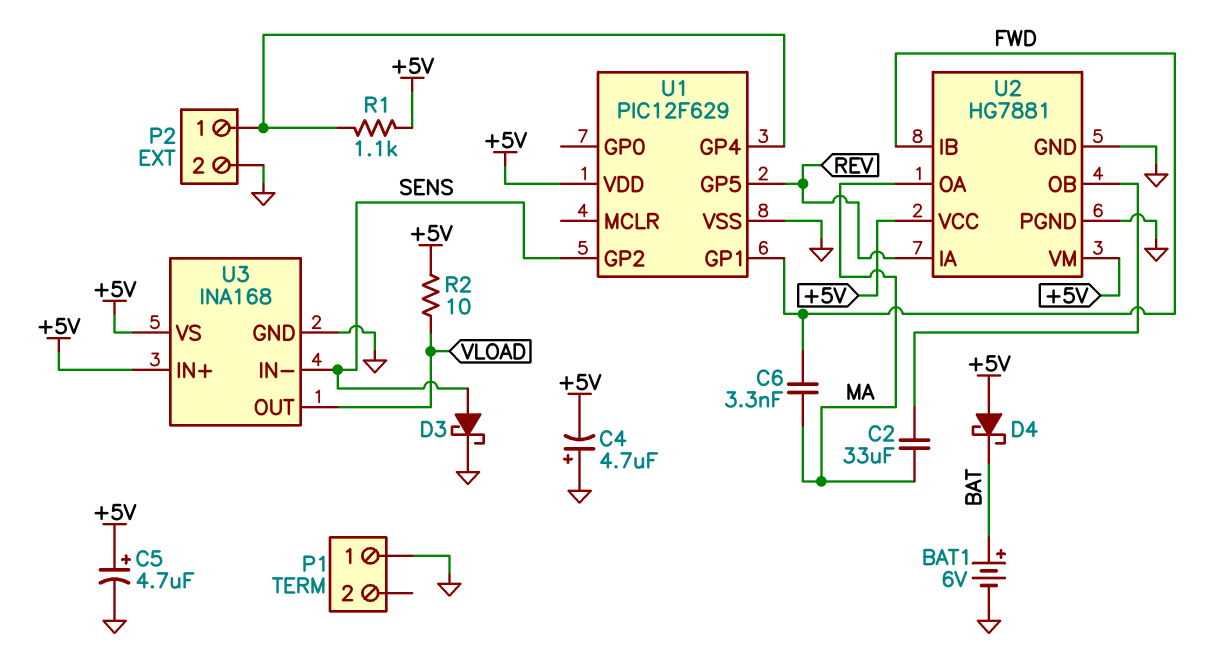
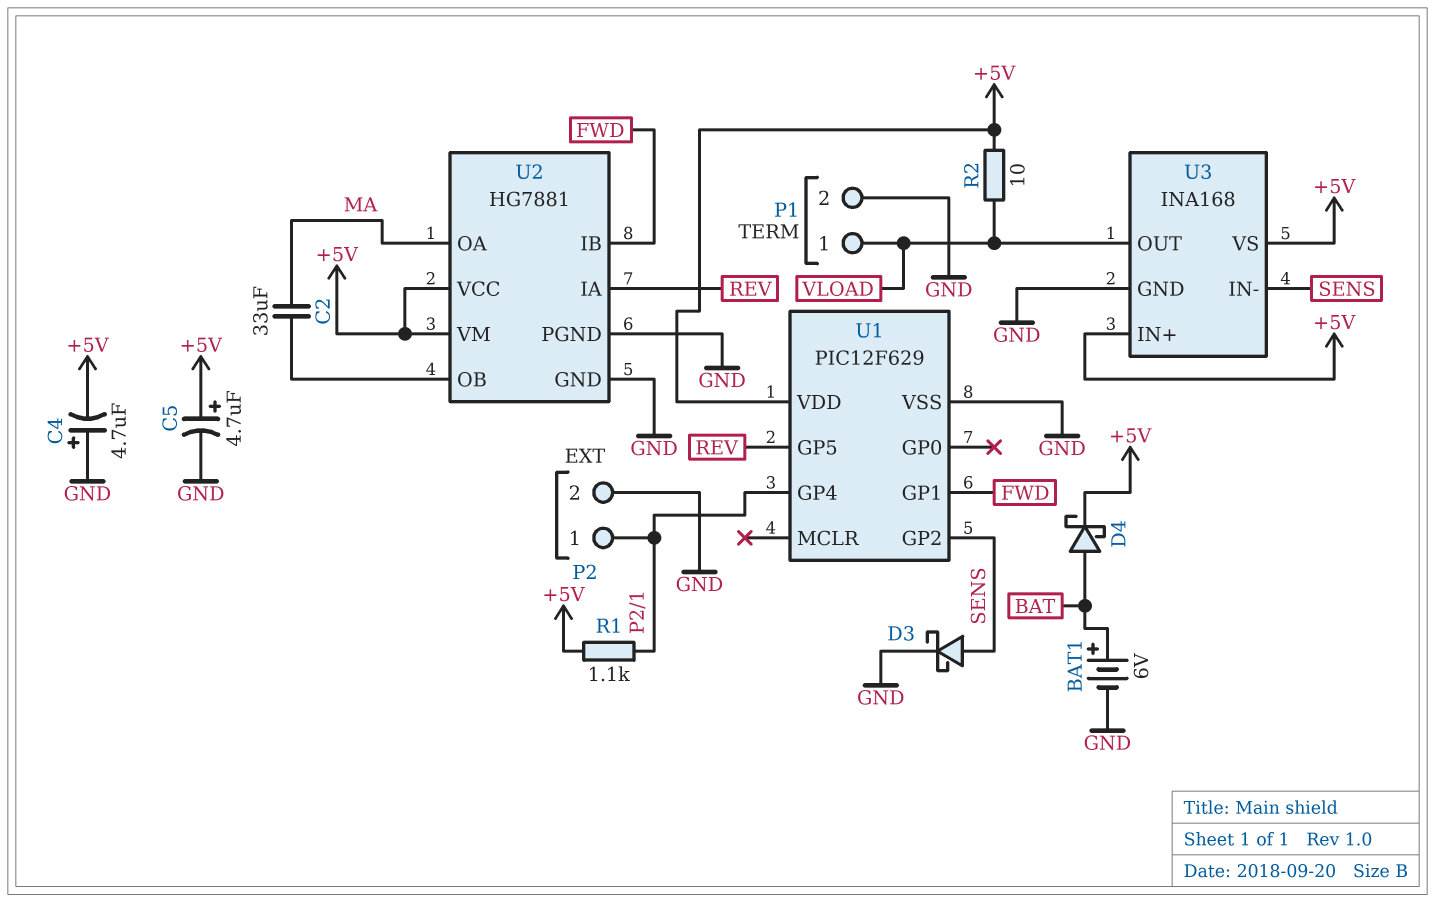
C6: 3.3nF (FWD, MA) -> none
D4: schottky (A +5V, K BAT) -> schottky (A BAT, K +5V)
P1 pin 1: GND -> VLOAD
P1 pin 2: none -> GND

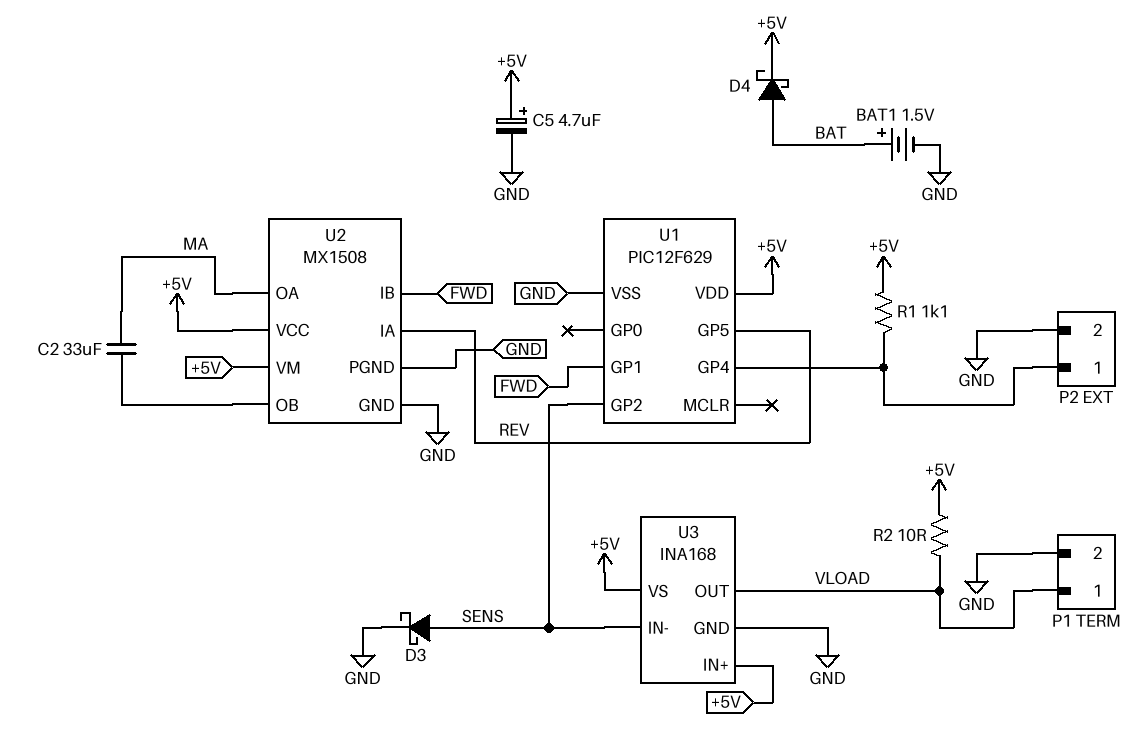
BAT1: 6V (plus BAT, minus GND) -> 1.5V (plus BAT, minus GND)
C4: 4.7uF (plus GND, minus +5V) -> none
U2: HG7881 -> MX1508

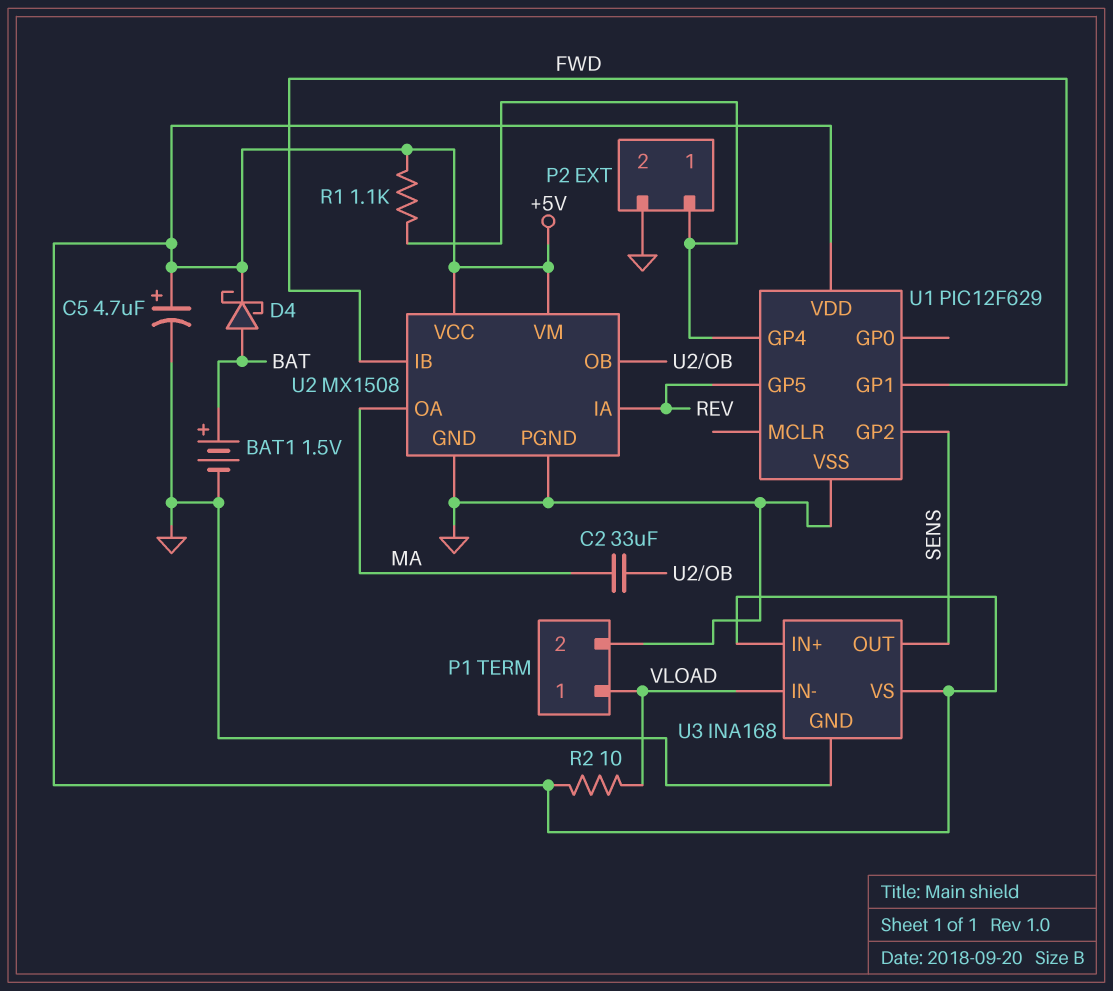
D3: schottky (A SENS, K GND) -> none
U3 pin IN-: SENS -> VLOAD
U3 pin OUT: VLOAD -> SENS

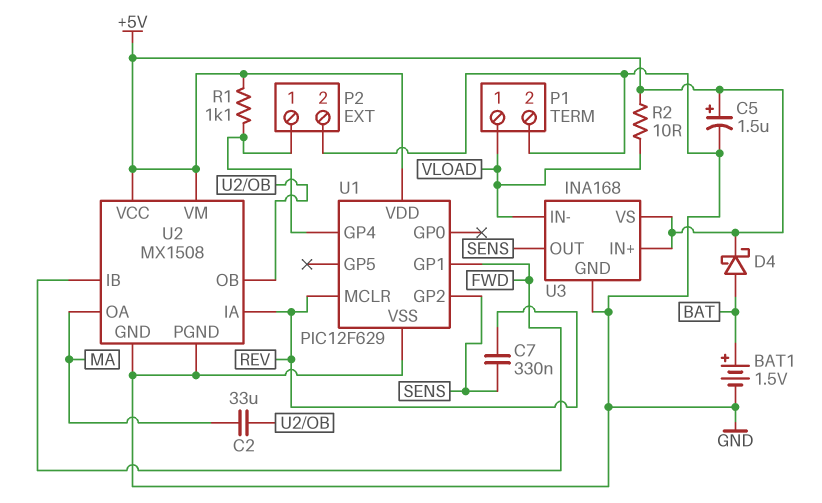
C5: 4.7uF (plus +5V, minus GND) -> 1.5uF (plus +5V, minus GND)
C7: none -> 330nF (REV, SENS)
U1 pin GP5: REV -> none
U1 pin MCLR: none -> REV

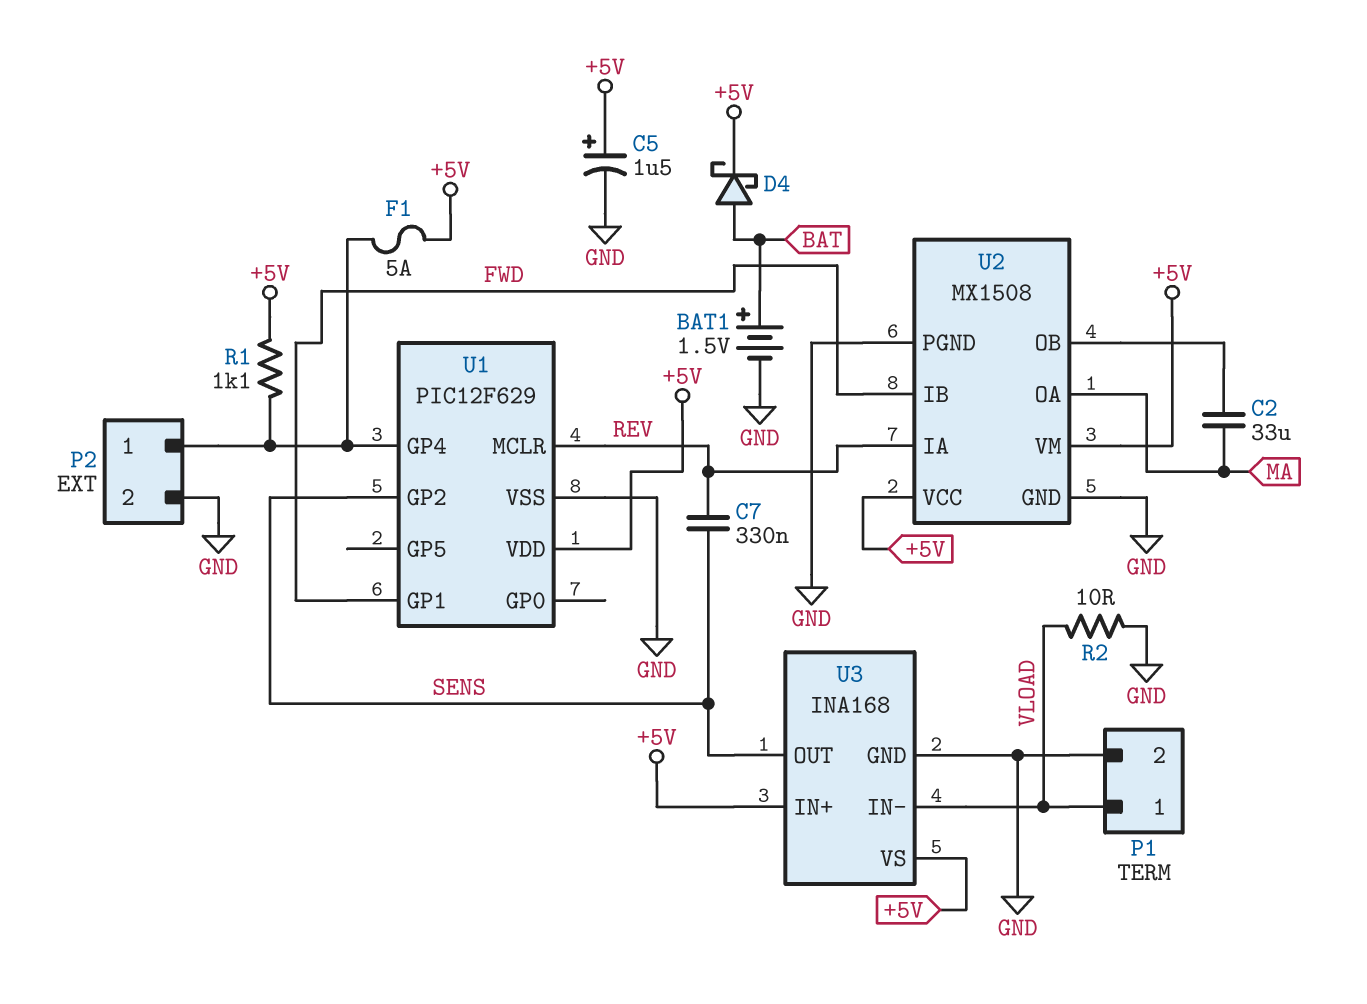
F1: none -> 5A (+5V, P2/1)
R2: 10 (+5V, VLOAD) -> 10 (GND, VLOAD)

